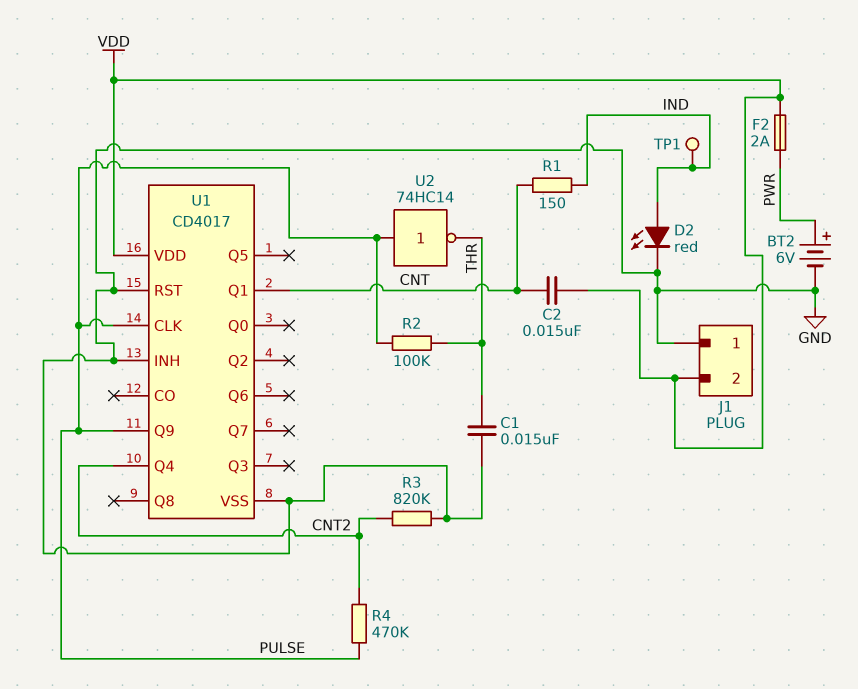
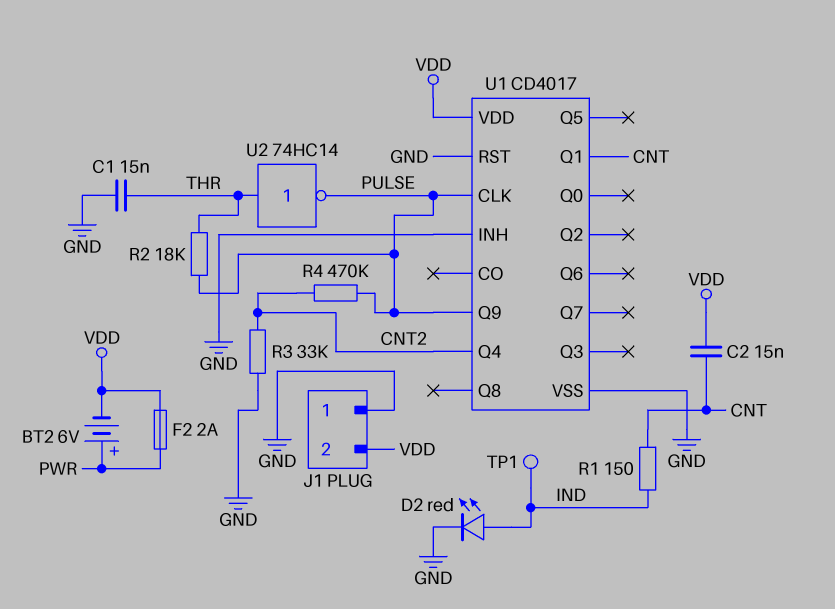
BT2: 6V (plus PWR, minus GND) -> 6V (plus PWR, minus VDD)
R2: 100k (PULSE, THR) -> 18k (PULSE, THR)
R3: 820k (CNT2, GND) -> 33k (CNT2, GND)
U2: NOT 74HC14 (in PULSE, out THR) -> NOT 74HC14 (in THR, out PULSE)

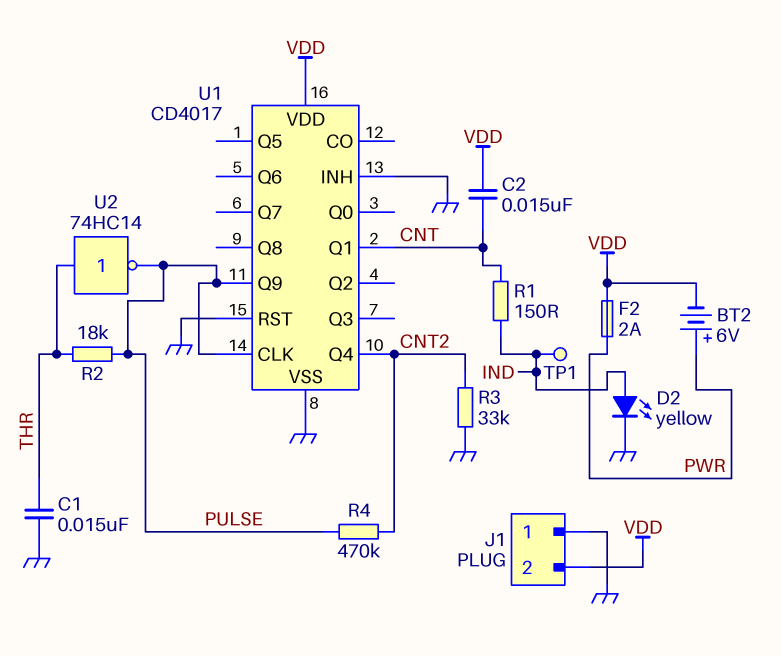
D2: LED red (A IND, K GND) -> LED yellow (A IND, K GND)

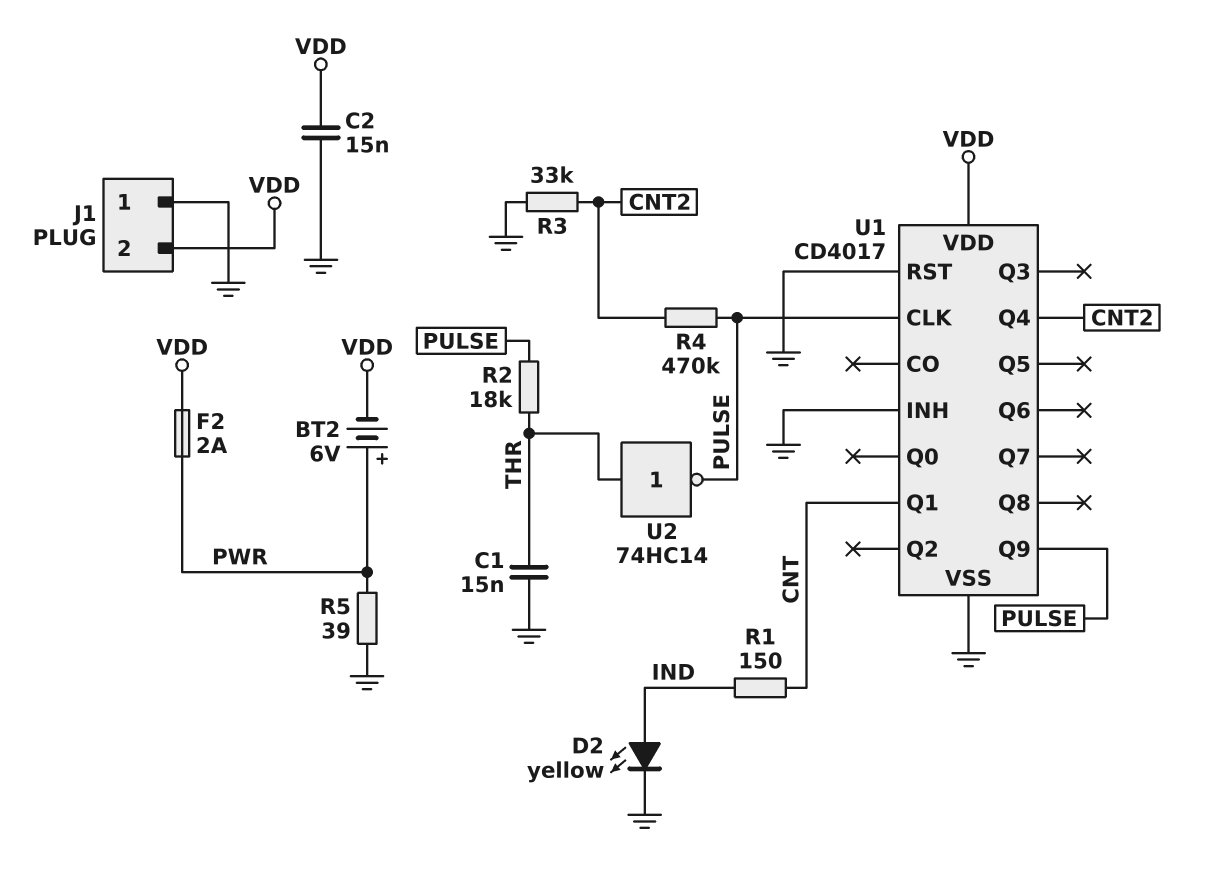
C2: 15nF (CNT, VDD) -> 15nF (GND, VDD)
R5: none -> 39 (GND, PWR)
TP1: test point (IND) -> none

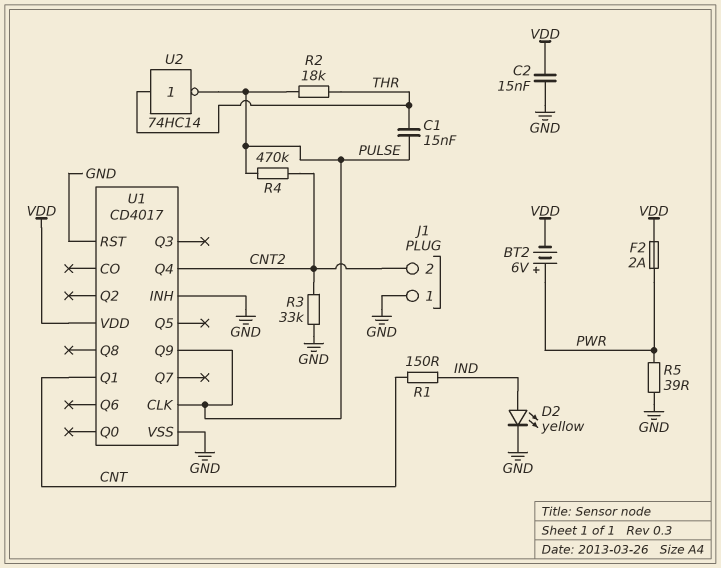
C1: 15nF (GND, THR) -> 15nF (PULSE, THR)
J1 pin 2: VDD -> CNT2

